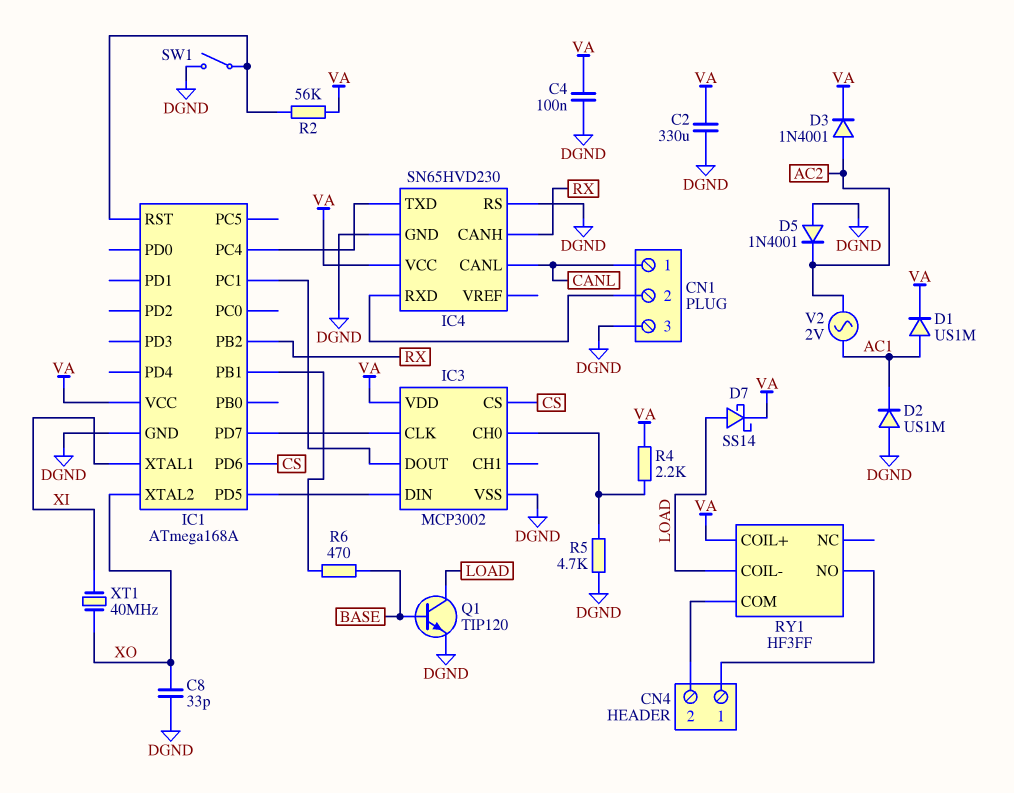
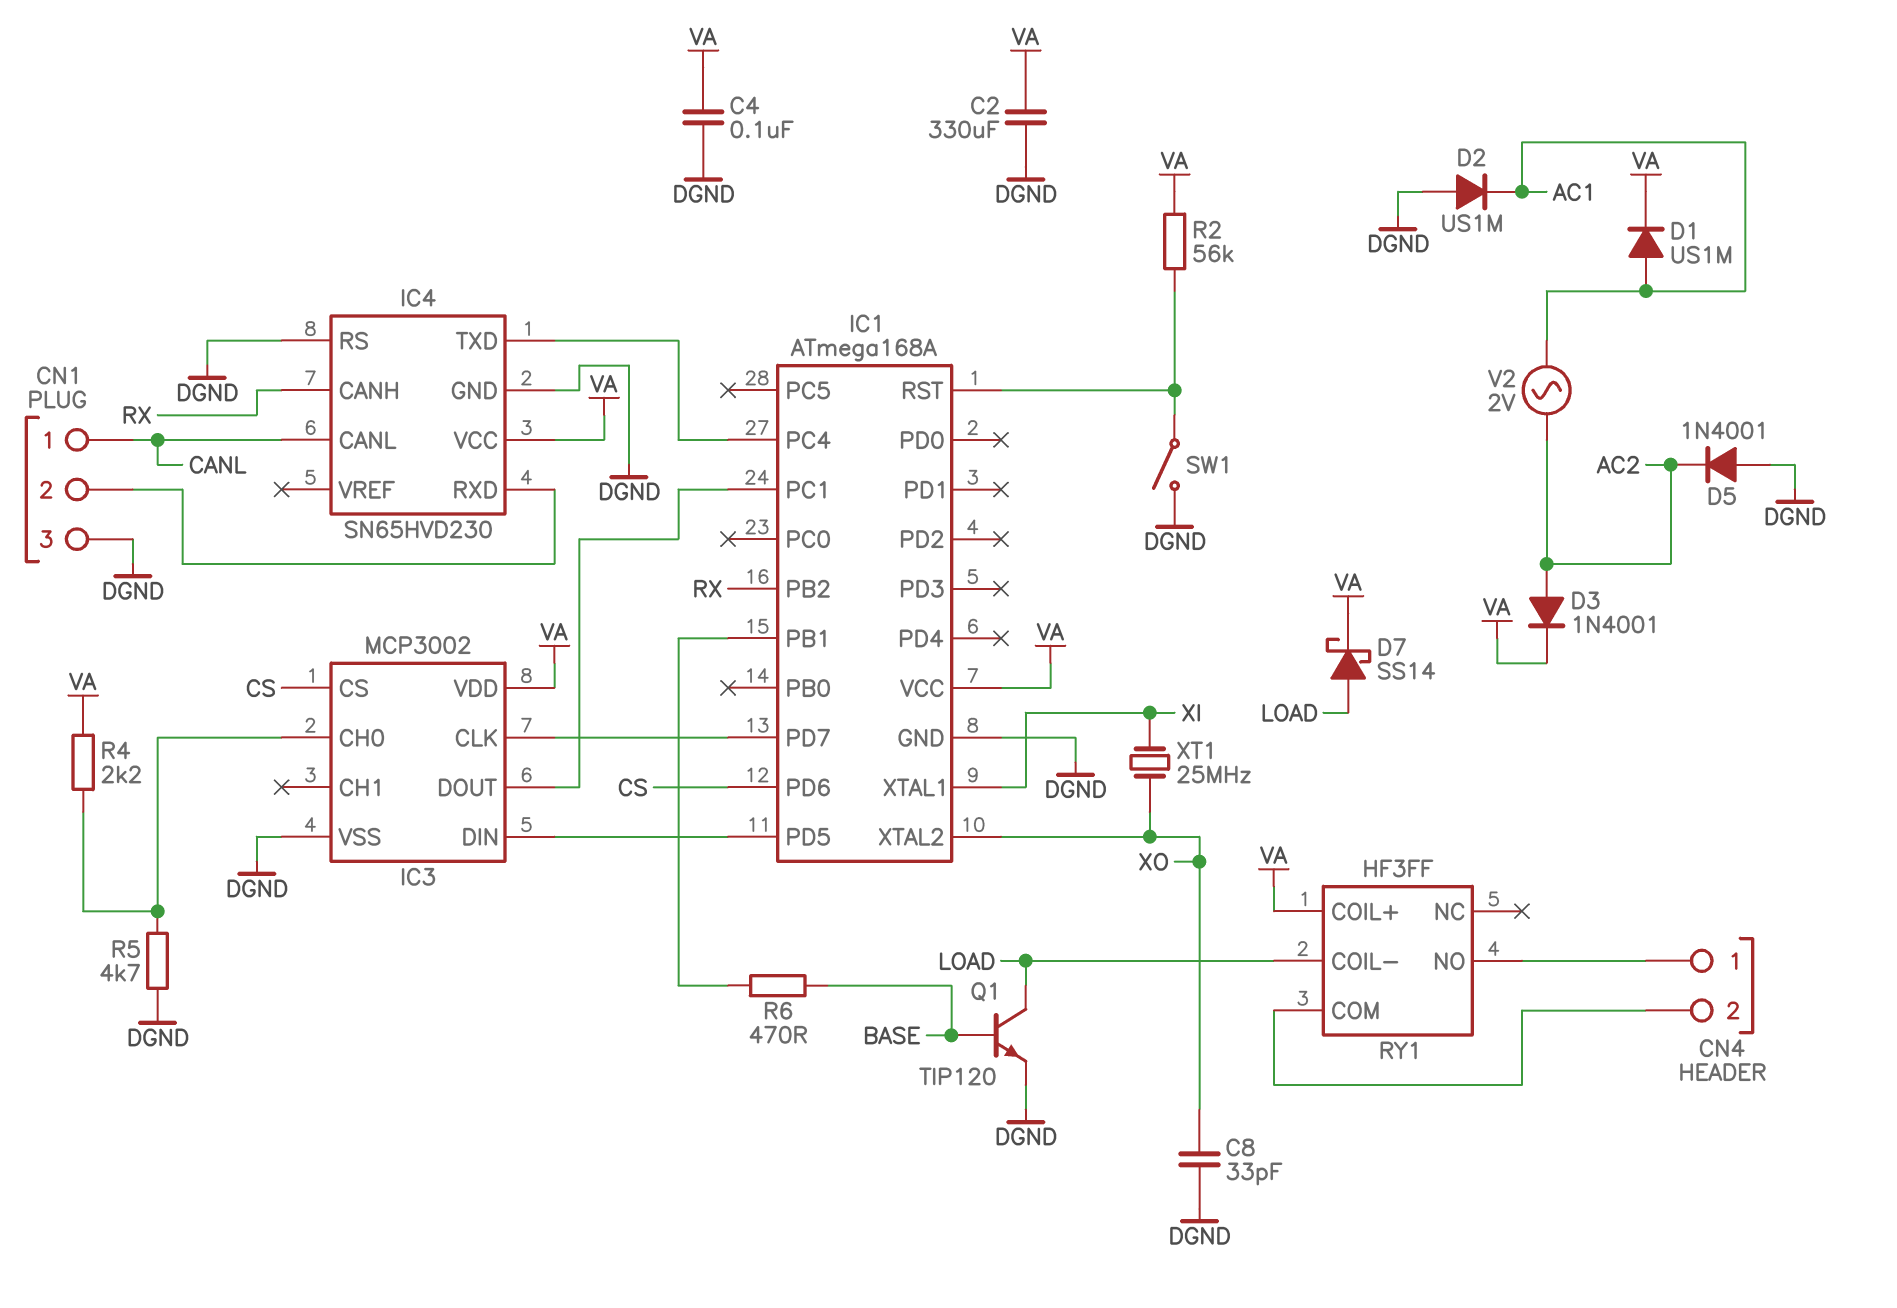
XT1: 40MHz (XI, XO) -> 25MHz (XI, XO)

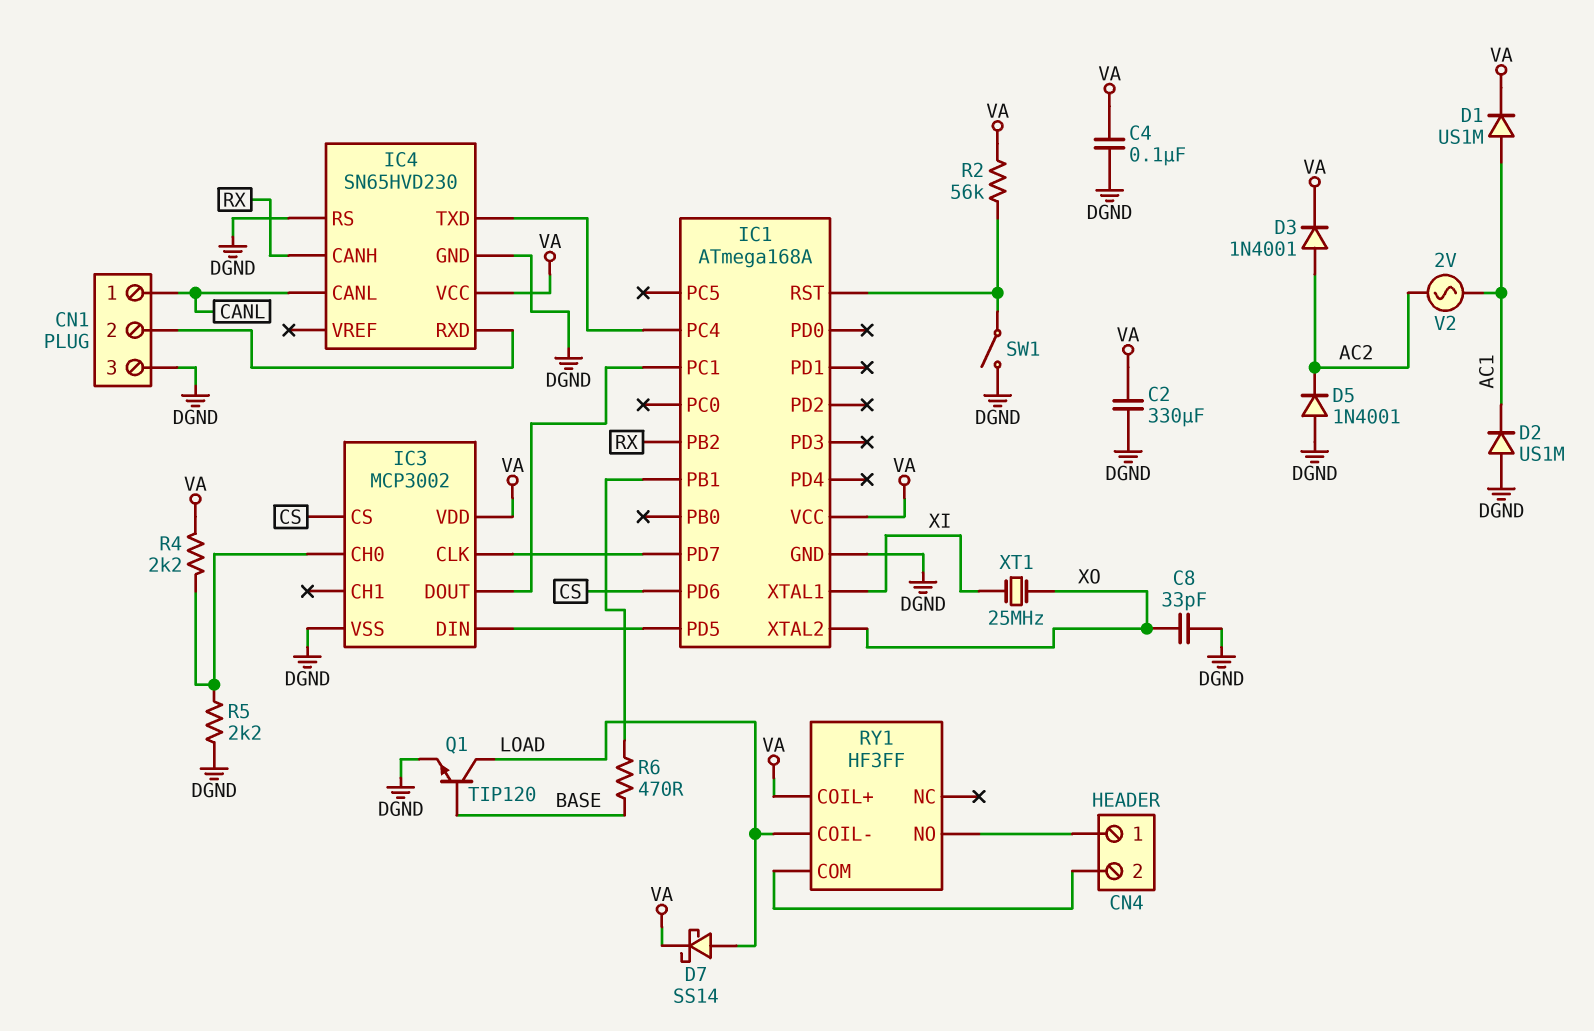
R5: 4.7k (DGND, IC3/CH0) -> 2.2k (DGND, IC3/CH0)

